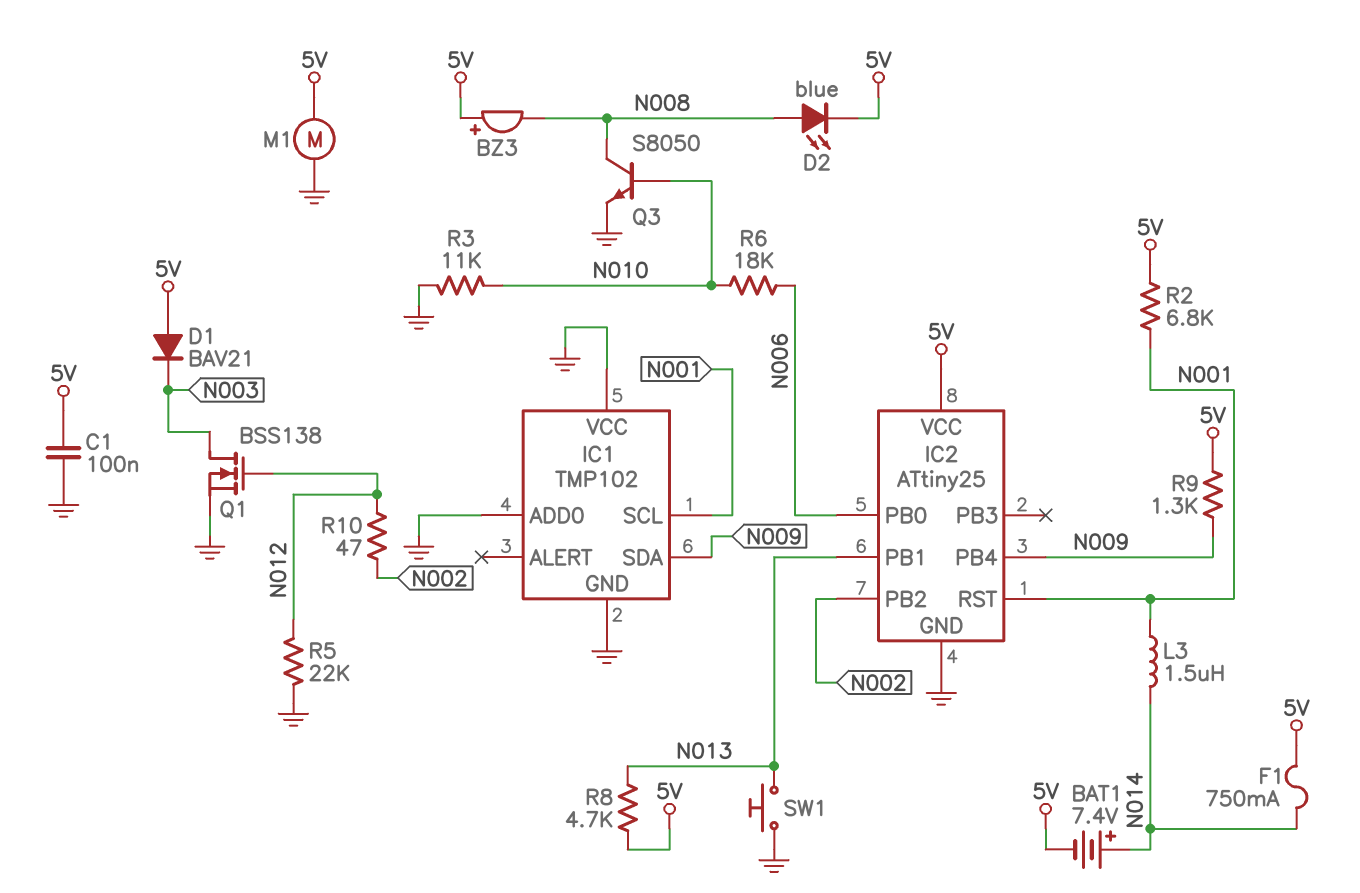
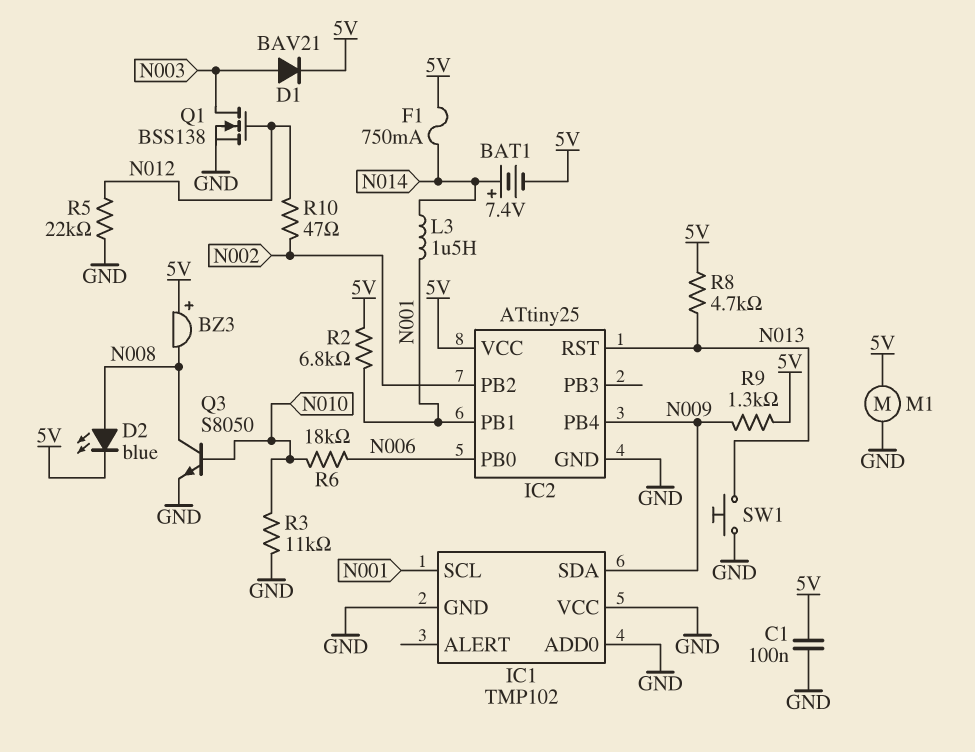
D1: diode BAV21 (A 5V, K N003) -> diode BAV21 (A N003, K 5V)
IC2 pin PB1: N013 -> N001
IC2 pin RST: N001 -> N013

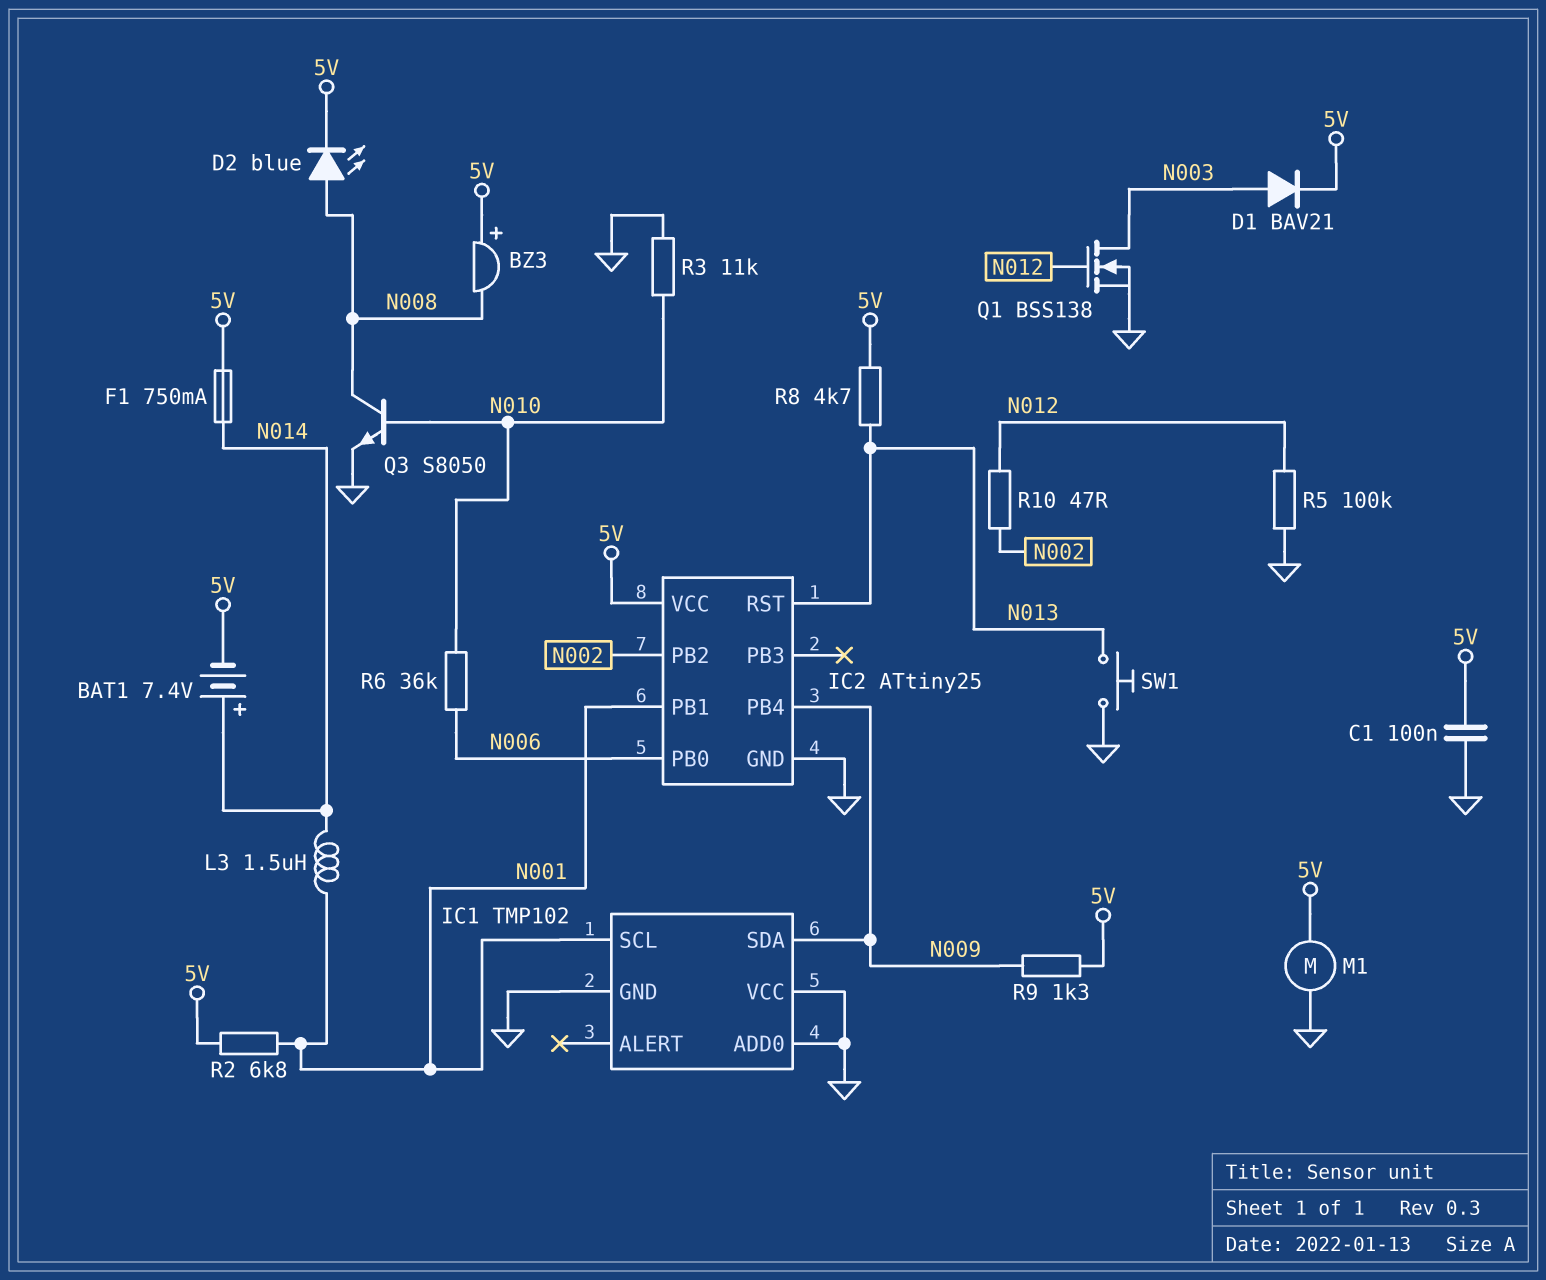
R5: 22k (GND, N012) -> 100k (GND, N012)
R6: 18k (N006, N010) -> 36k (N006, N010)

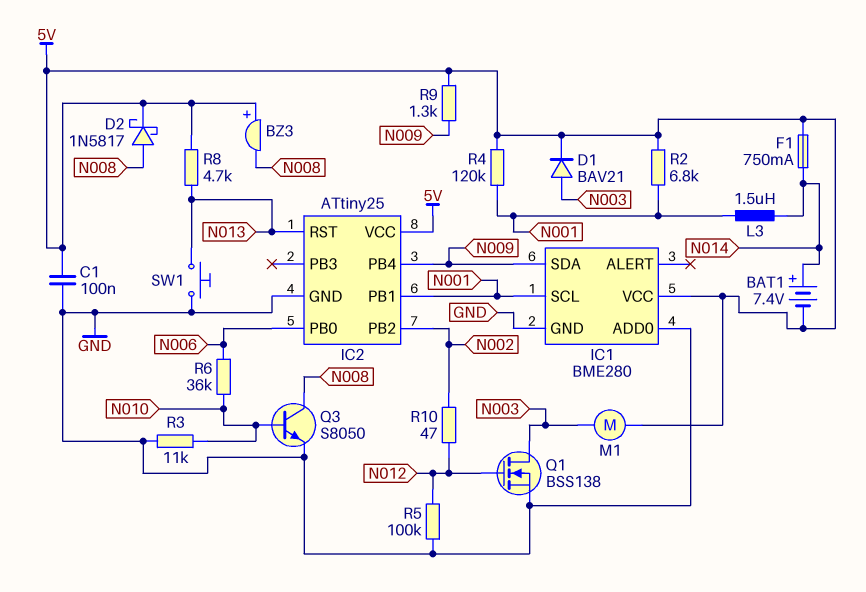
D2: LED blue (A N008, K 5V) -> schottky 1N5817 (A N008, K 5V)
IC1: TMP102 -> BME280
IC1 pin VCC: GND -> 5V
M1: motor (5V, GND) -> motor (5V, N003)
R4: none -> 120k (5V, N001)

